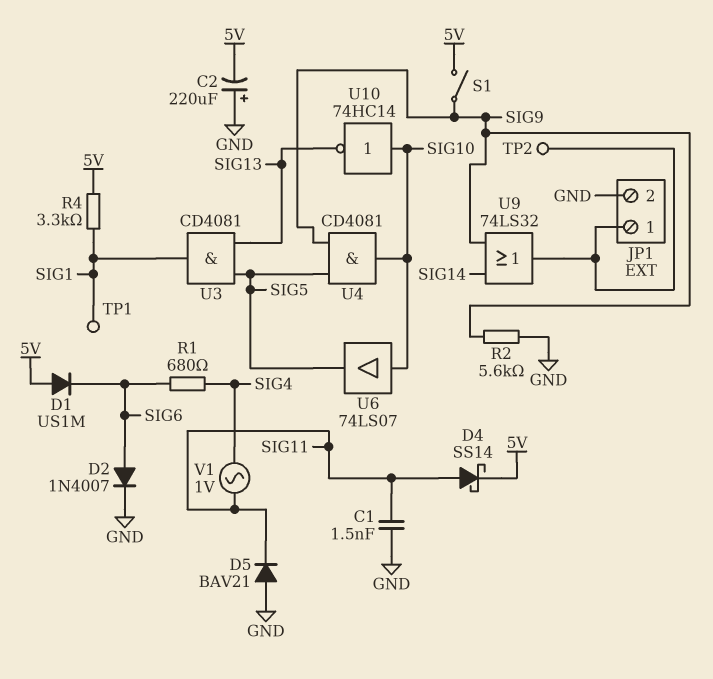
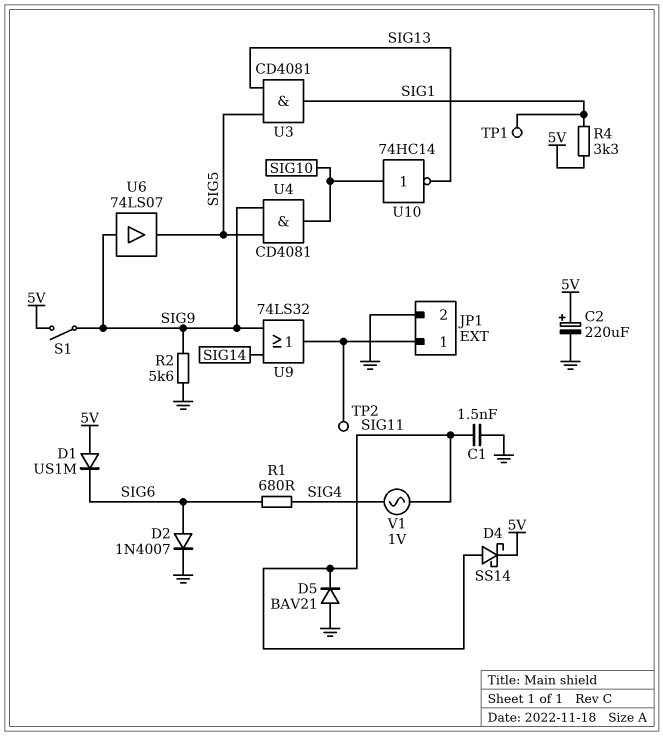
C2: 220uF (plus GND, minus 5V) -> 220uF (plus 5V, minus GND)
U6: buffer 74LS07 (in SIG10, out SIG5) -> buffer 74LS07 (in SIG9, out SIG5)

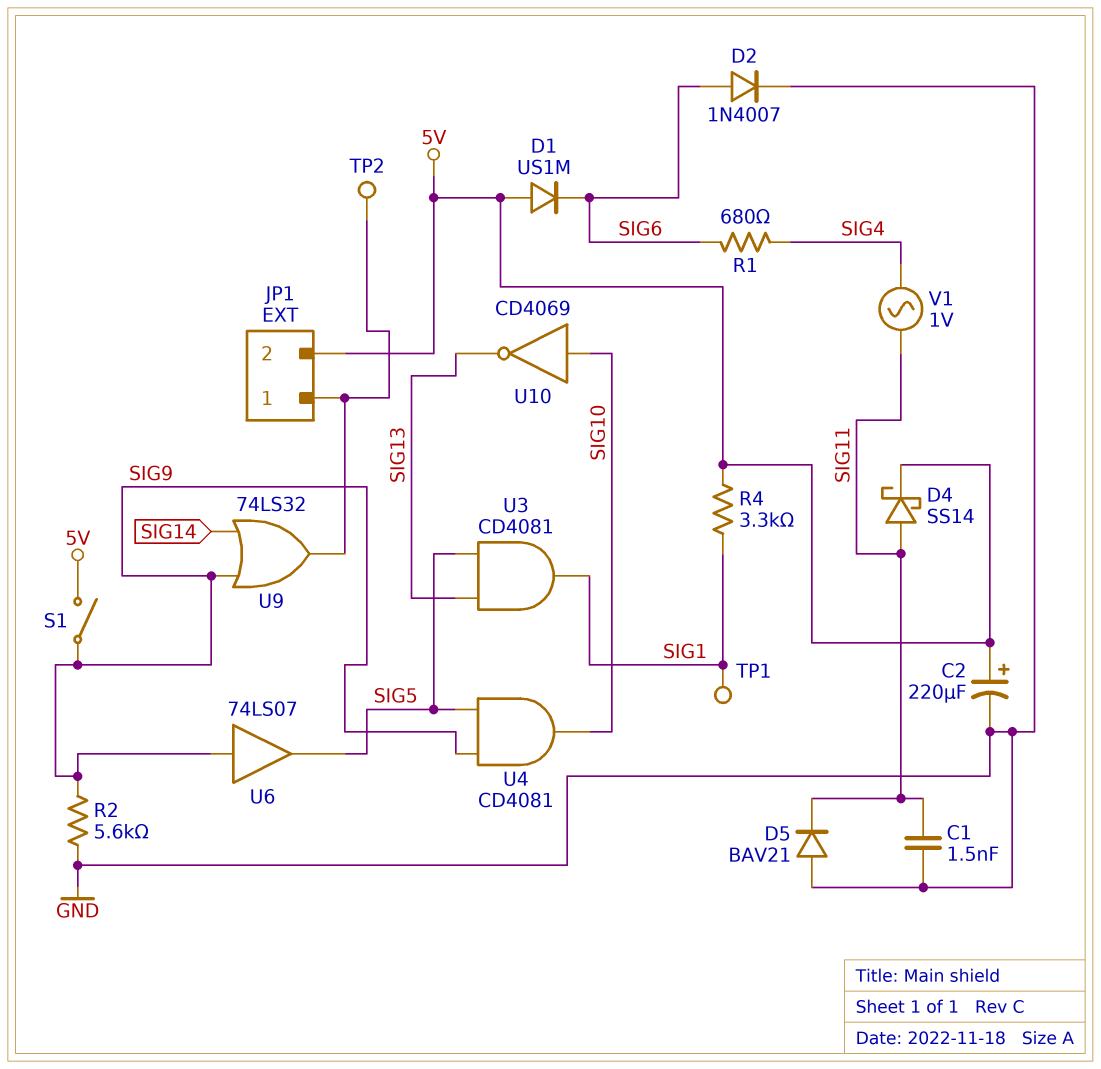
JP1 pin 2: GND -> 5V
U10: NOT 74HC14 (in SIG10, out SIG13) -> NOT CD4069 (in SIG10, out SIG13)

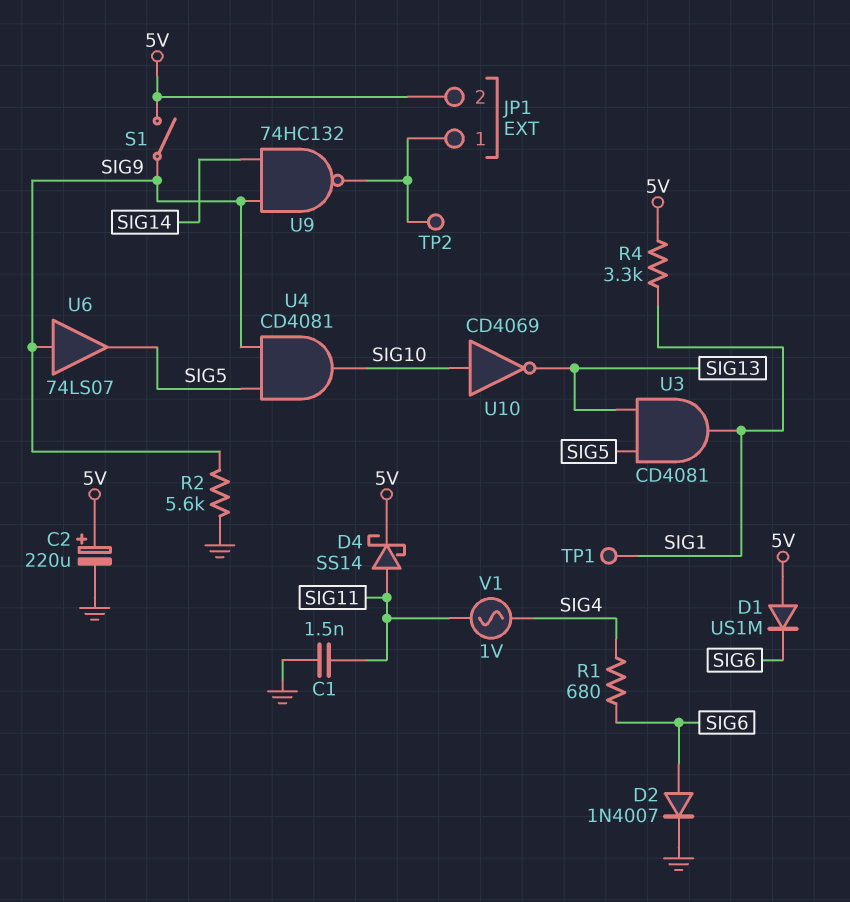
D5: diode BAV21 (A GND, K SIG11) -> none
U9: OR 74LS32 (in SIG9, in SIG14, out JP1/1) -> NAND 74HC132 (in SIG9, in SIG14, out JP1/1)

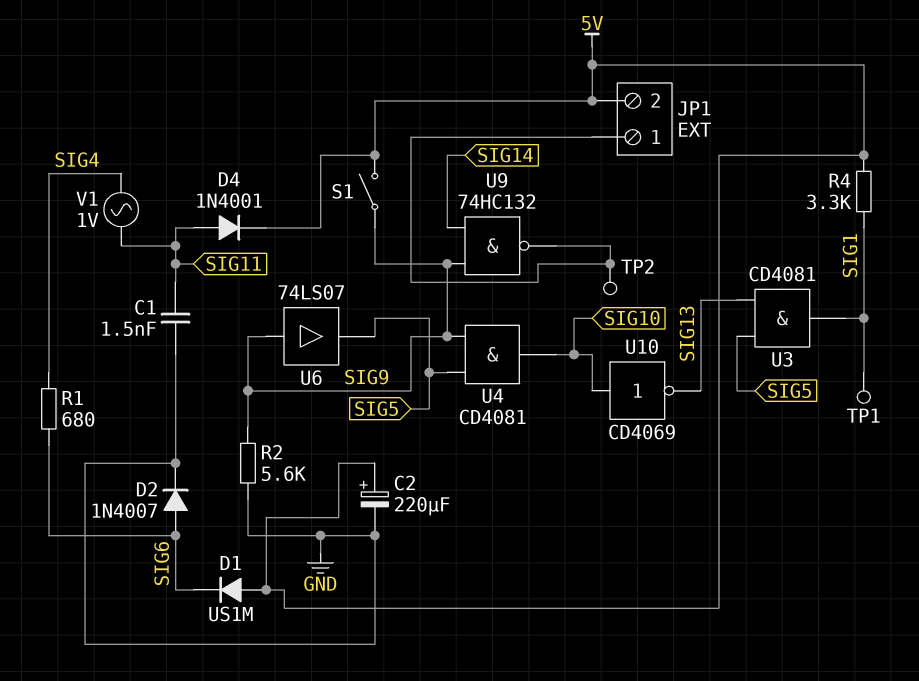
D4: schottky SS14 (A SIG11, K 5V) -> diode 1N4001 (A SIG11, K 5V)

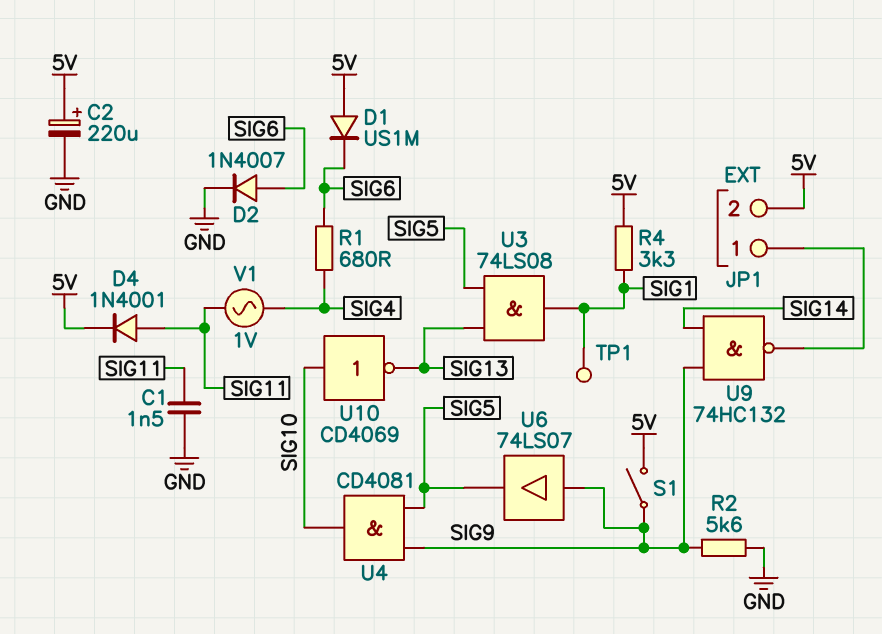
TP2: test point (JP1/1) -> none
U3: AND CD4081 (in SIG5, in SIG13, out SIG1) -> AND 74LS08 (in SIG5, in SIG13, out SIG1)

